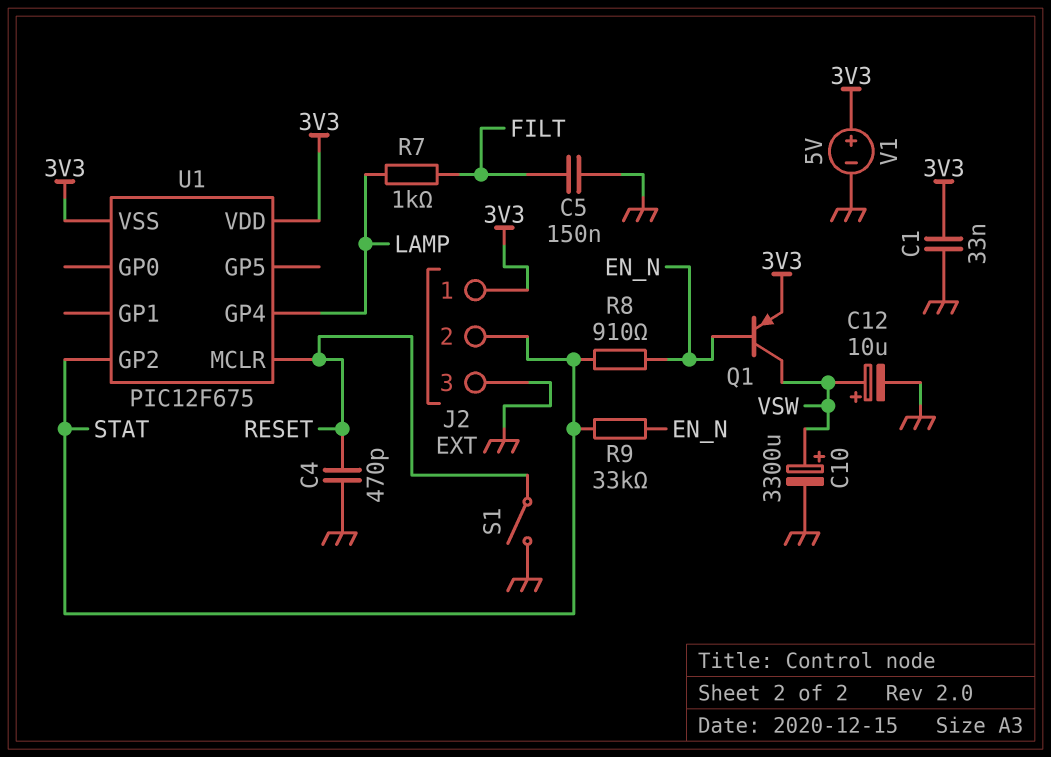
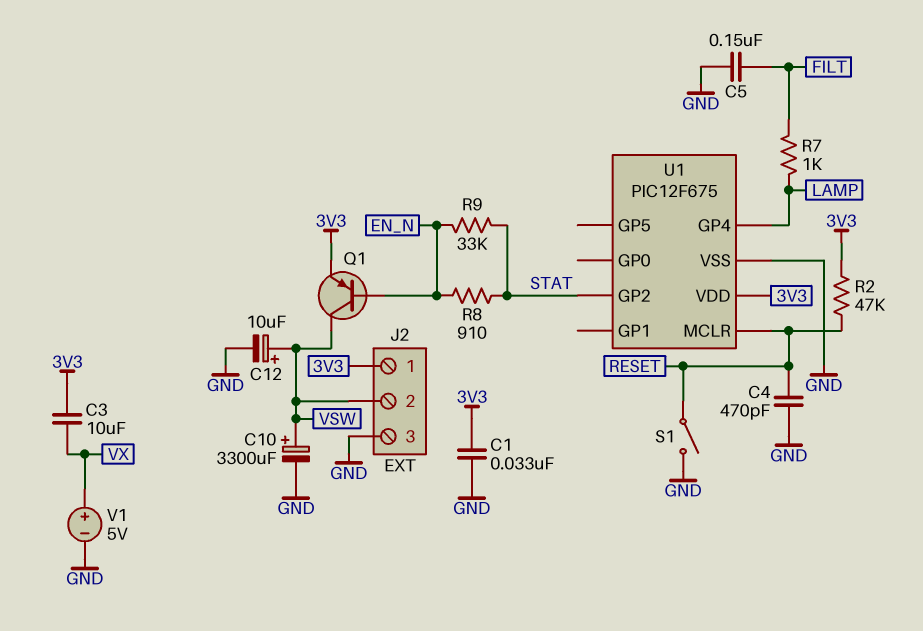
C3: none -> 10uF (3V3, VX)
J2 pin 2: STAT -> VSW
R2: none -> 47k (3V3, RESET)
U1 pin VSS: 3V3 -> GND
V1: 5V (plus 3V3, minus GND) -> 5V (plus VX, minus GND)

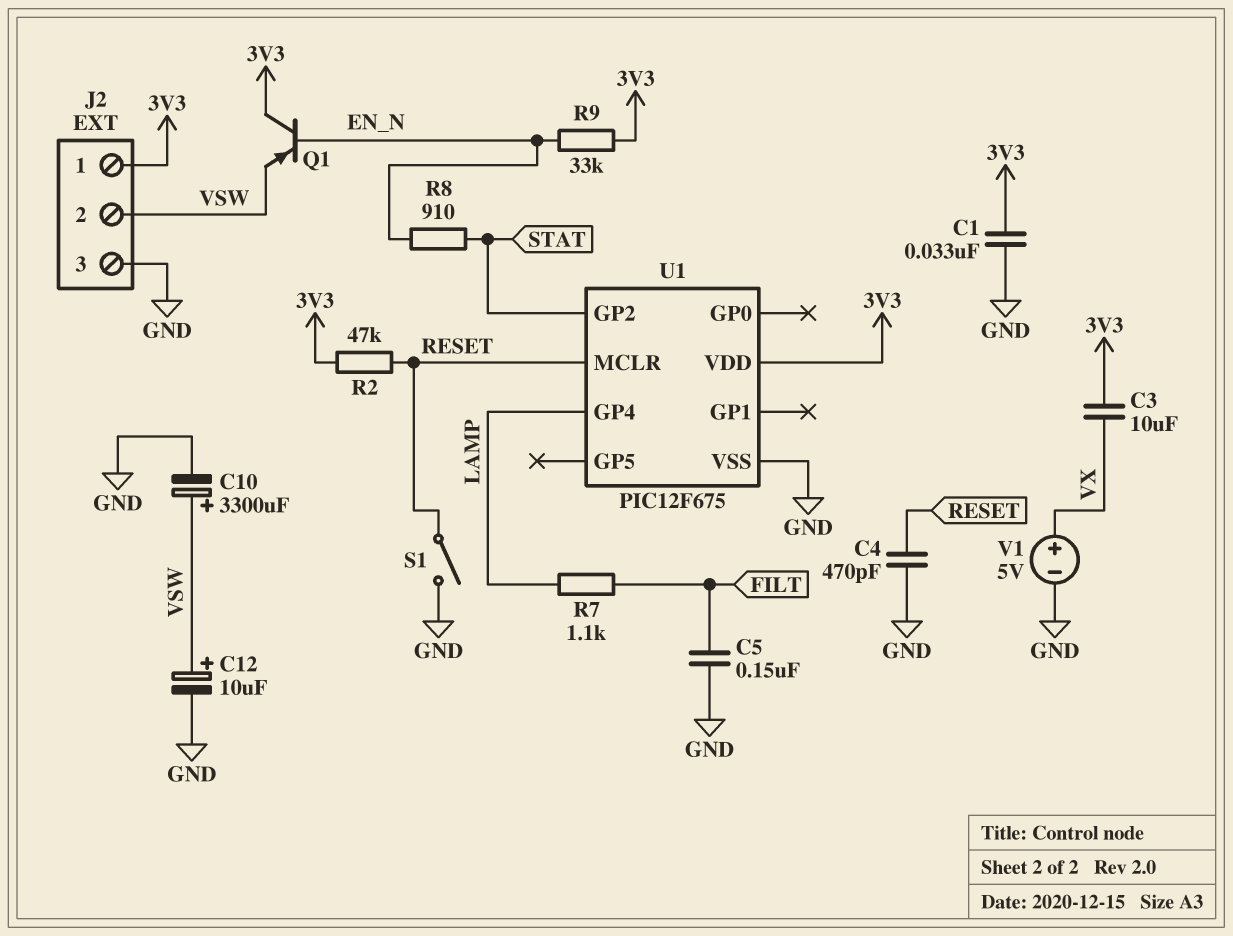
Q1: PNP (B EN_N, C VSW, E 3V3) -> PNP (B EN_N, C 3V3, E VSW)
R7: 1k (FILT, LAMP) -> 1.1k (FILT, LAMP)
R9: 33k (EN_N, STAT) -> 33k (3V3, EN_N)

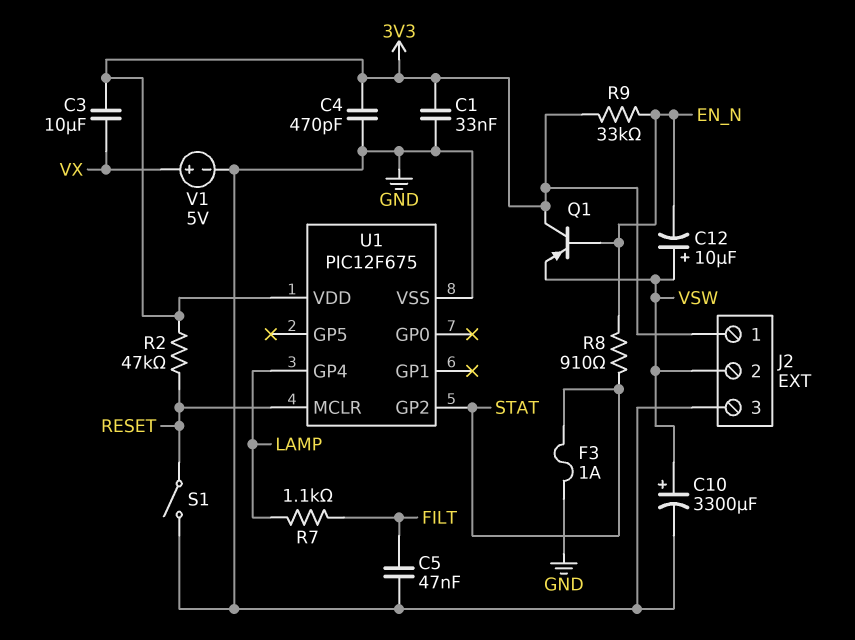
C4: 470pF (GND, RESET) -> 470pF (3V3, GND)
C5: 150nF (FILT, GND) -> 47nF (FILT, GND)
C12: 10uF (plus VSW, minus GND) -> 10uF (plus VSW, minus EN_N)
F3: none -> 1A (GND, STAT)

